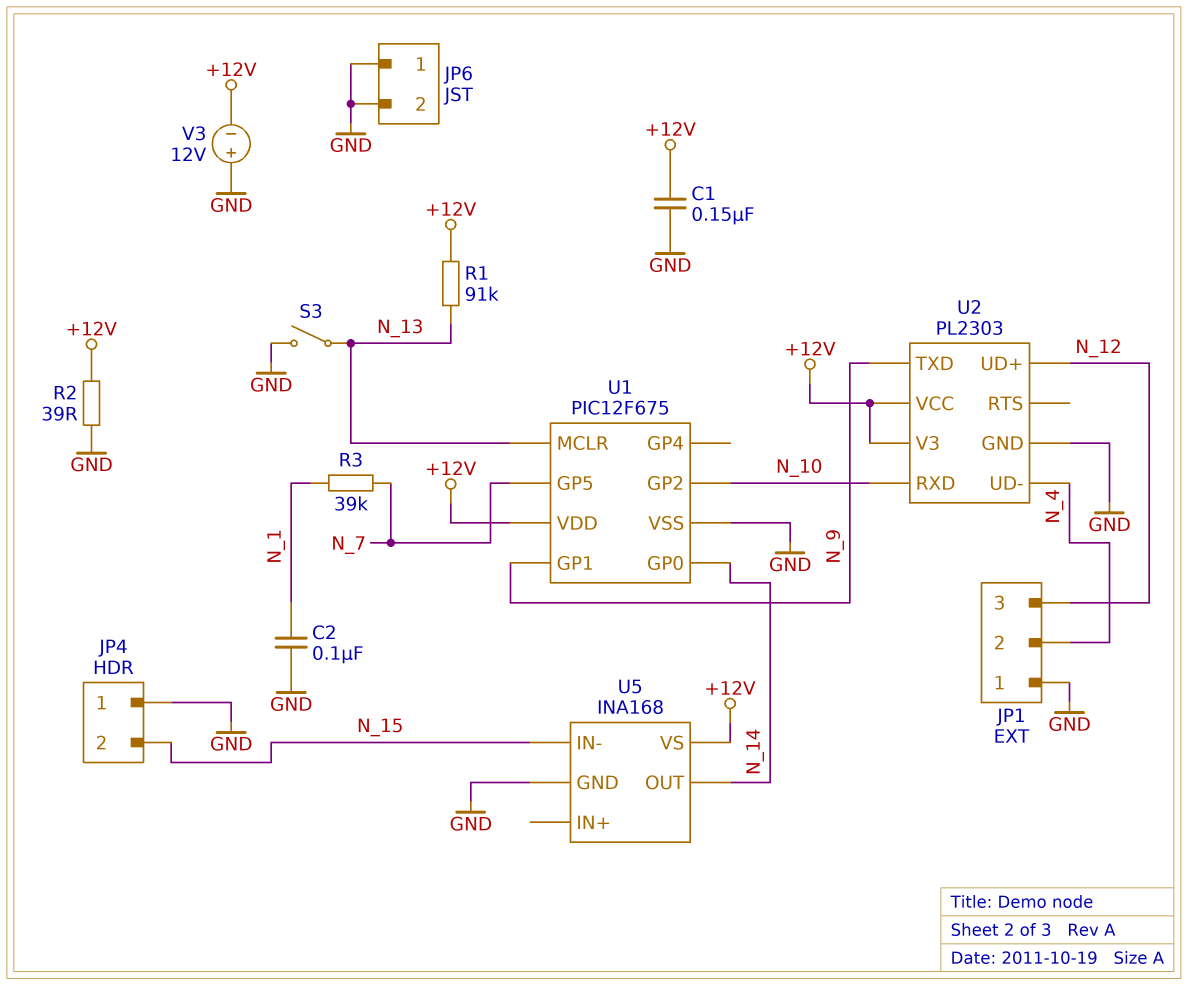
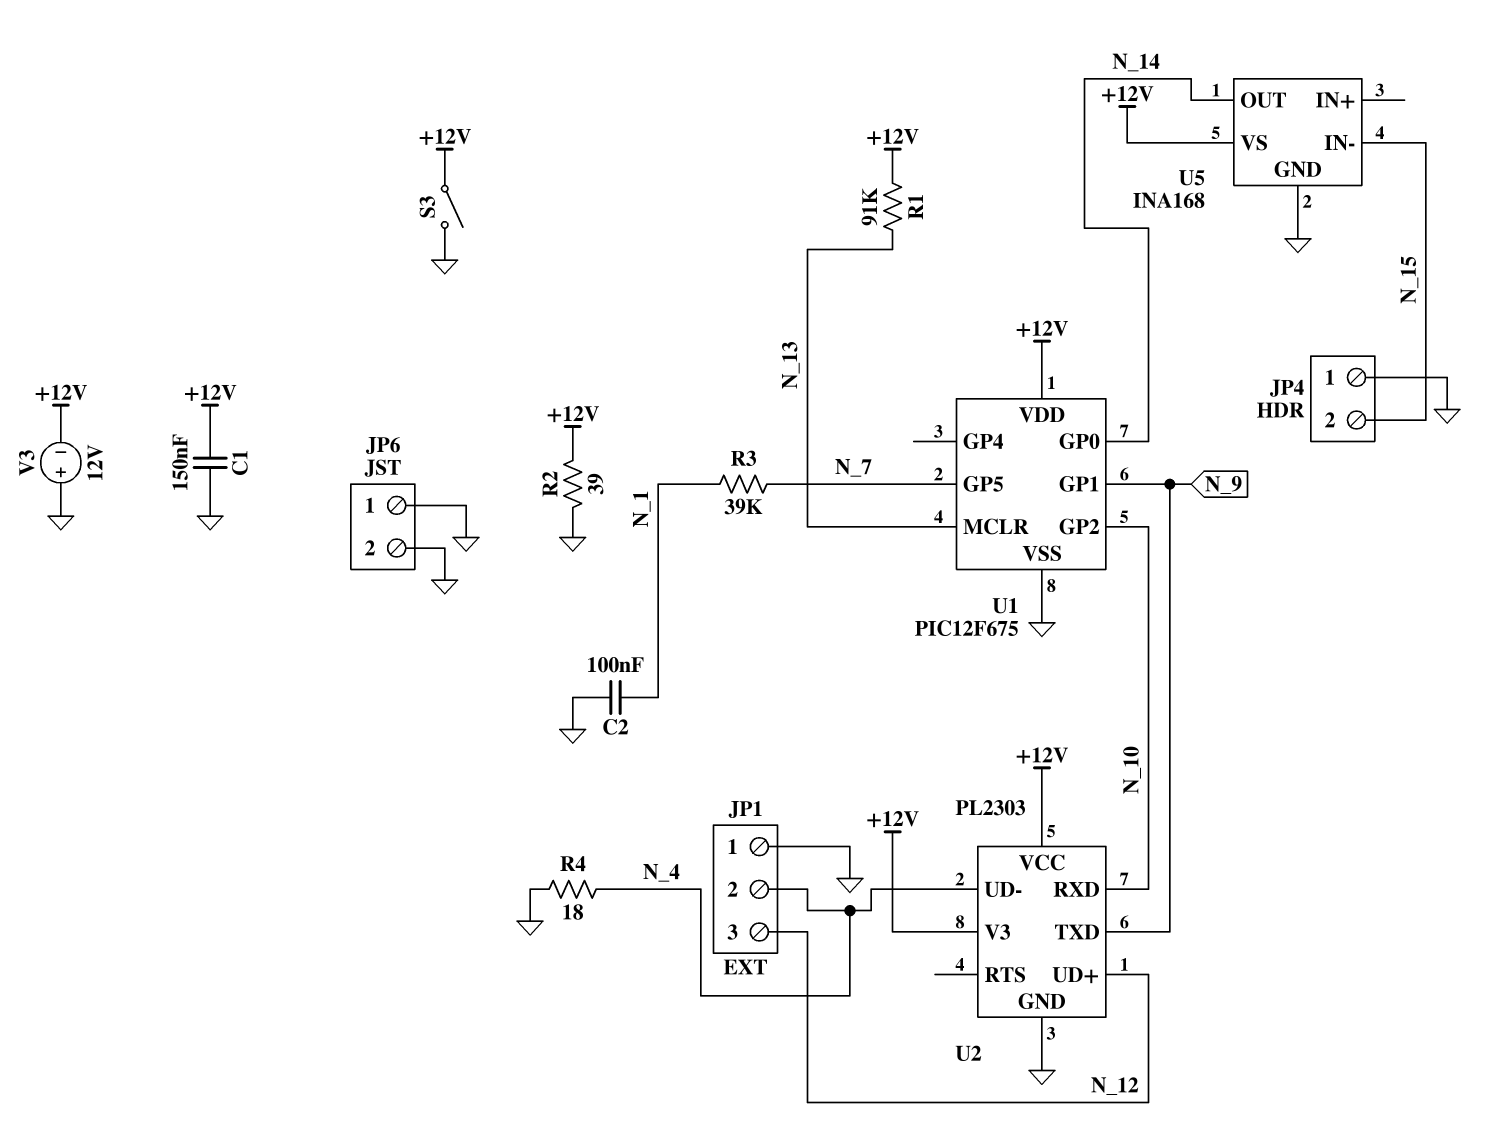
R4: none -> 18 (GND, N_4)
S3: switch (GND, N_13) -> switch (+12V, GND)

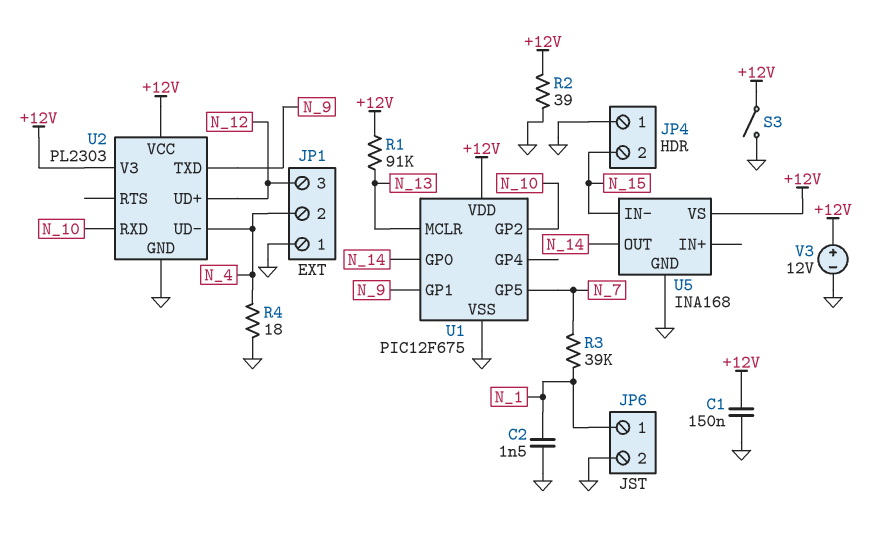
C2: 100nF (GND, N_1) -> 1.5nF (GND, N_1)
JP6 pin 1: GND -> N_1
V3: 12V (plus GND, minus +12V) -> 12V (plus +12V, minus GND)

